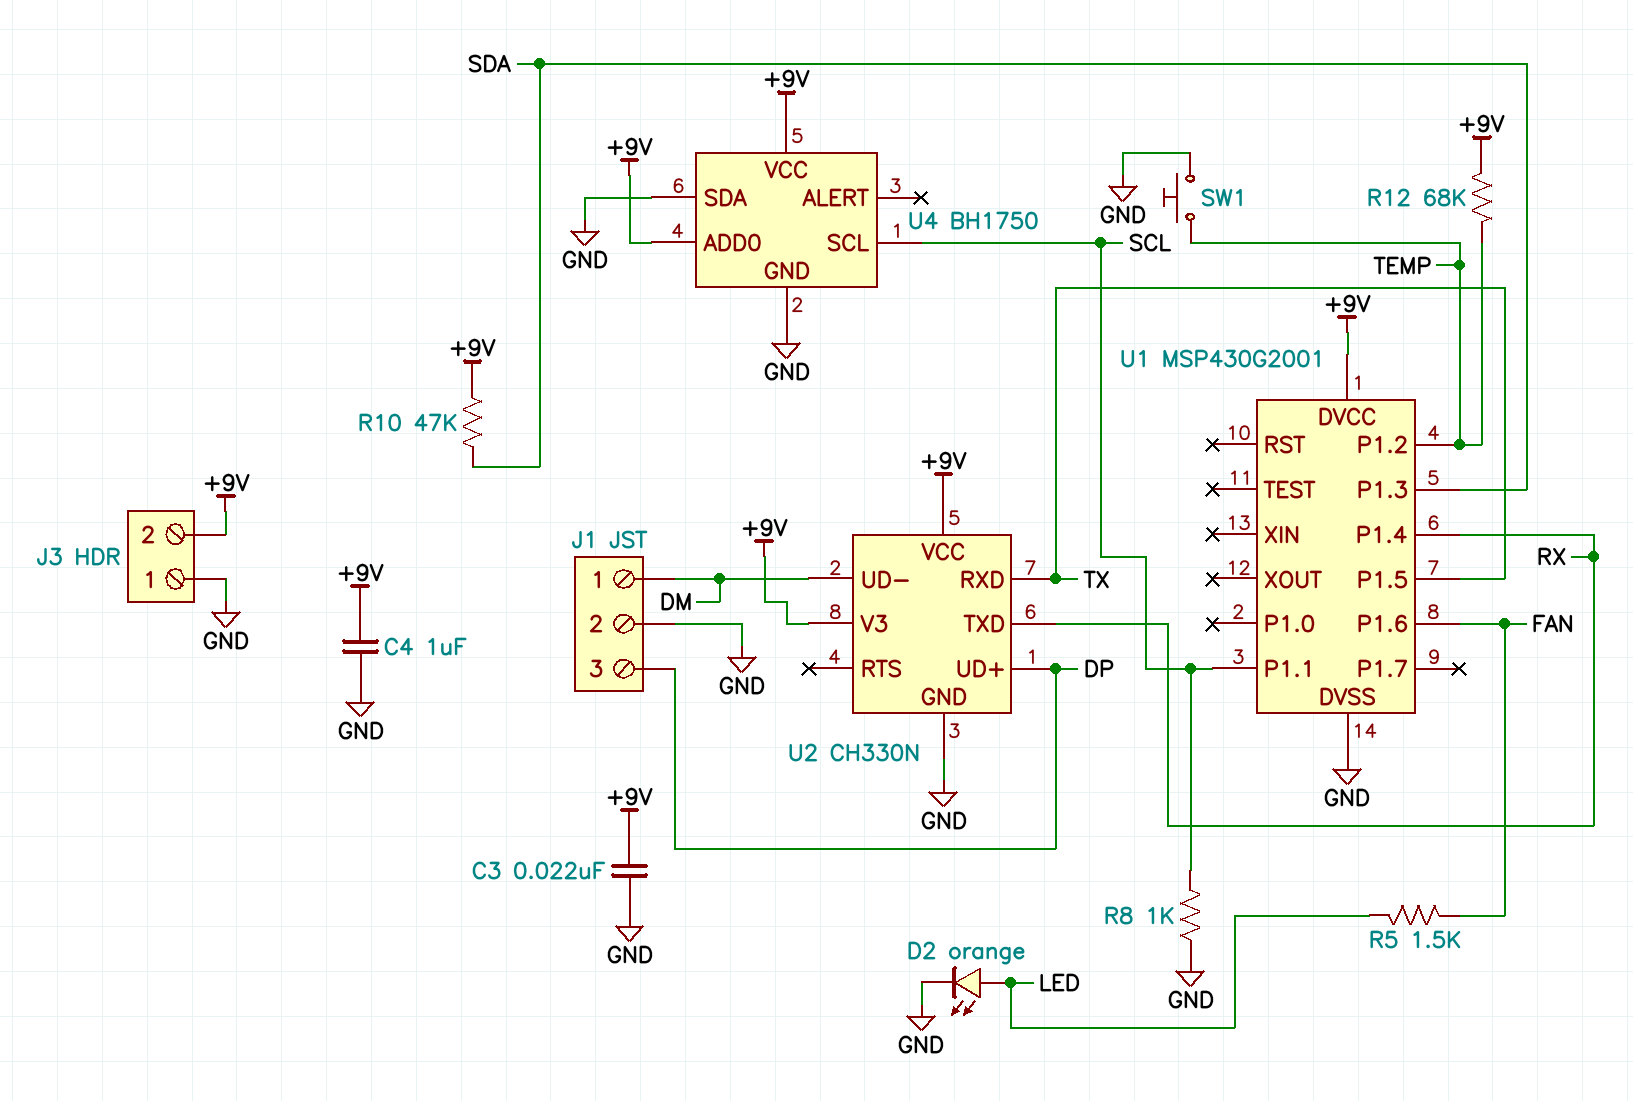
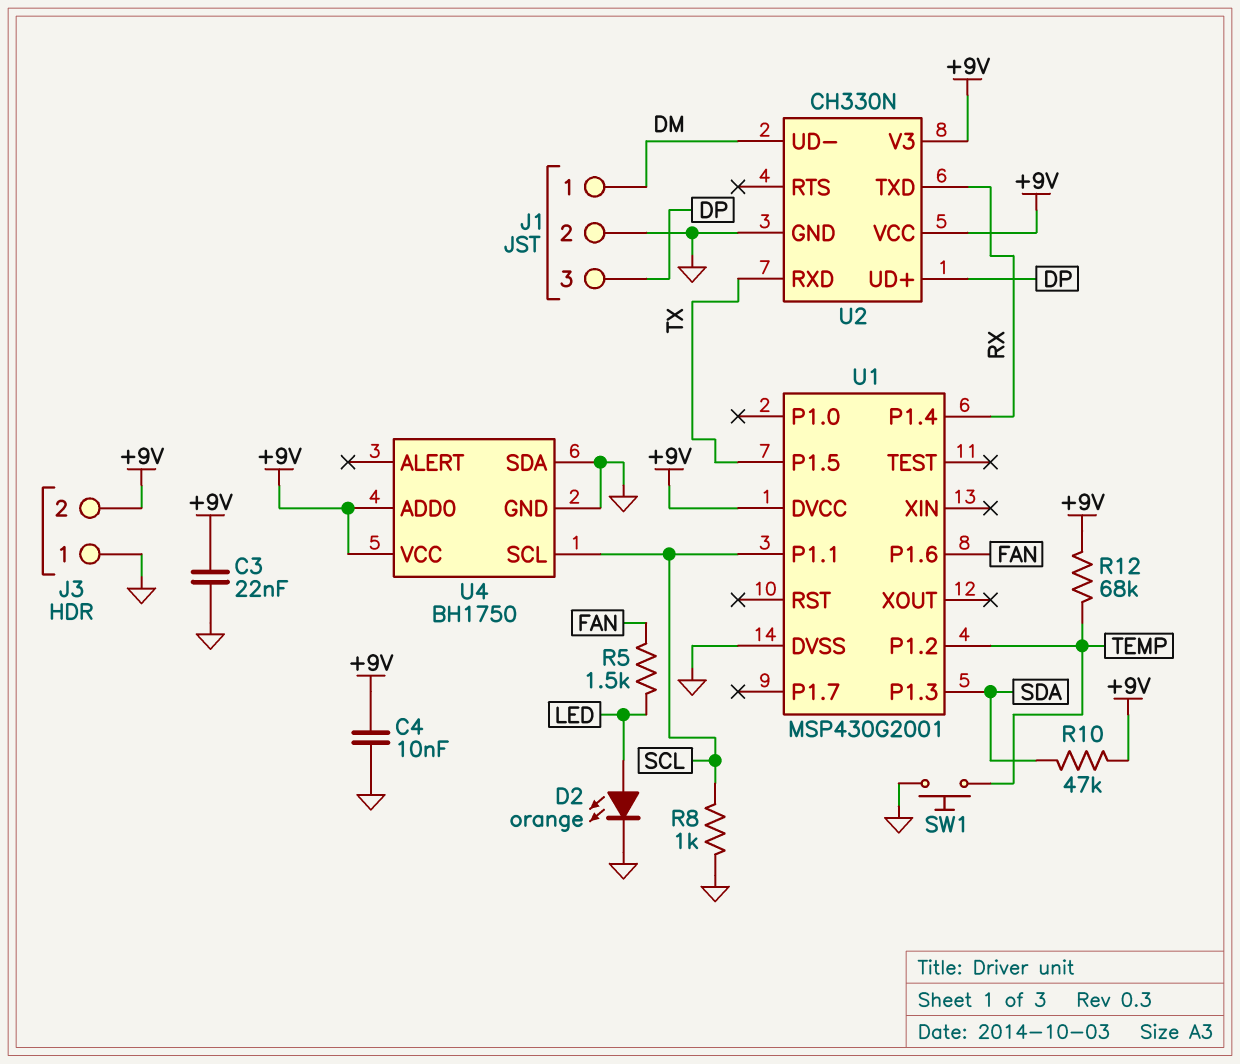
C4: 1uF (+9V, GND) -> 10nF (+9V, GND)

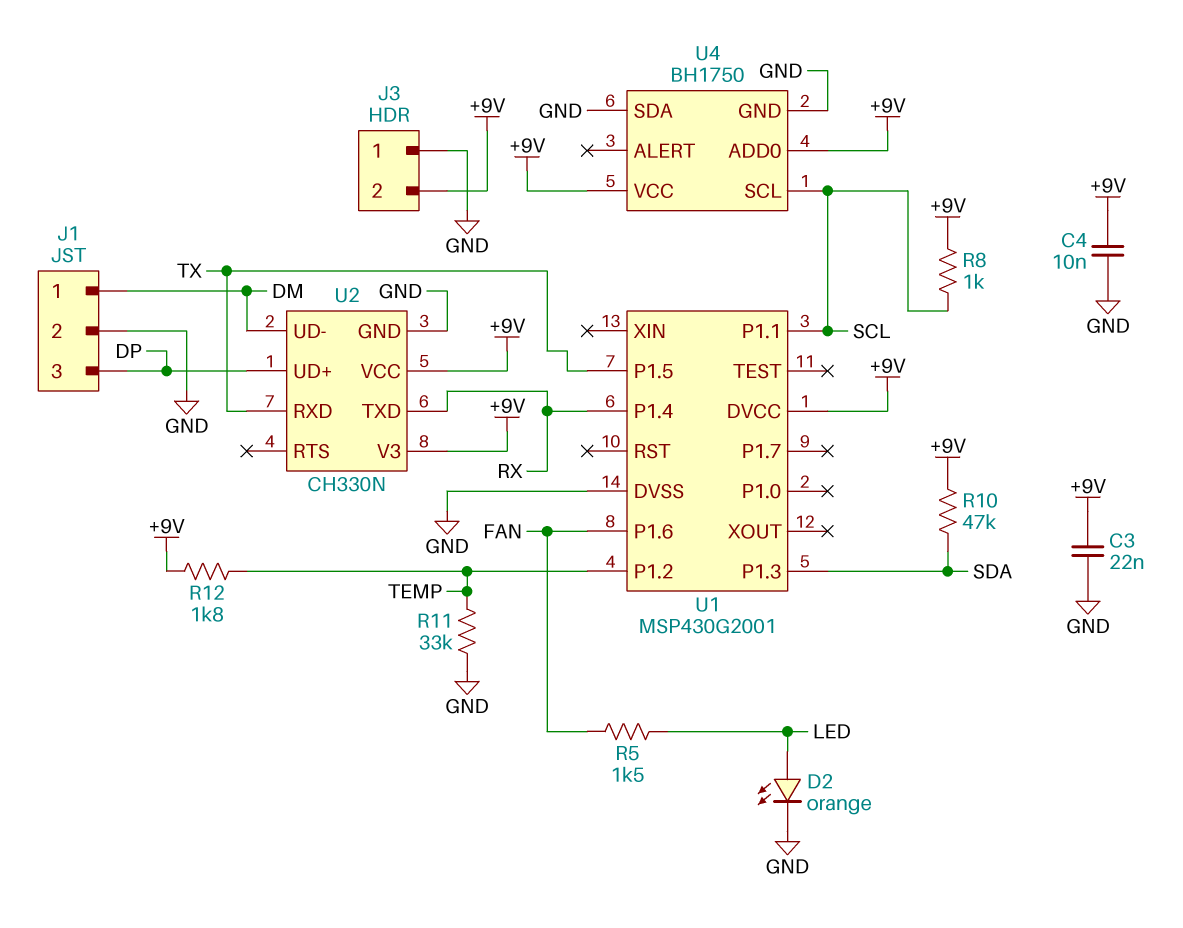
R8: 1k (GND, SCL) -> 1k (+9V, SCL)
R11: none -> 33k (GND, TEMP)
R12: 68k (+9V, TEMP) -> 1.8k (+9V, TEMP)
SW1: button (GND, TEMP) -> none

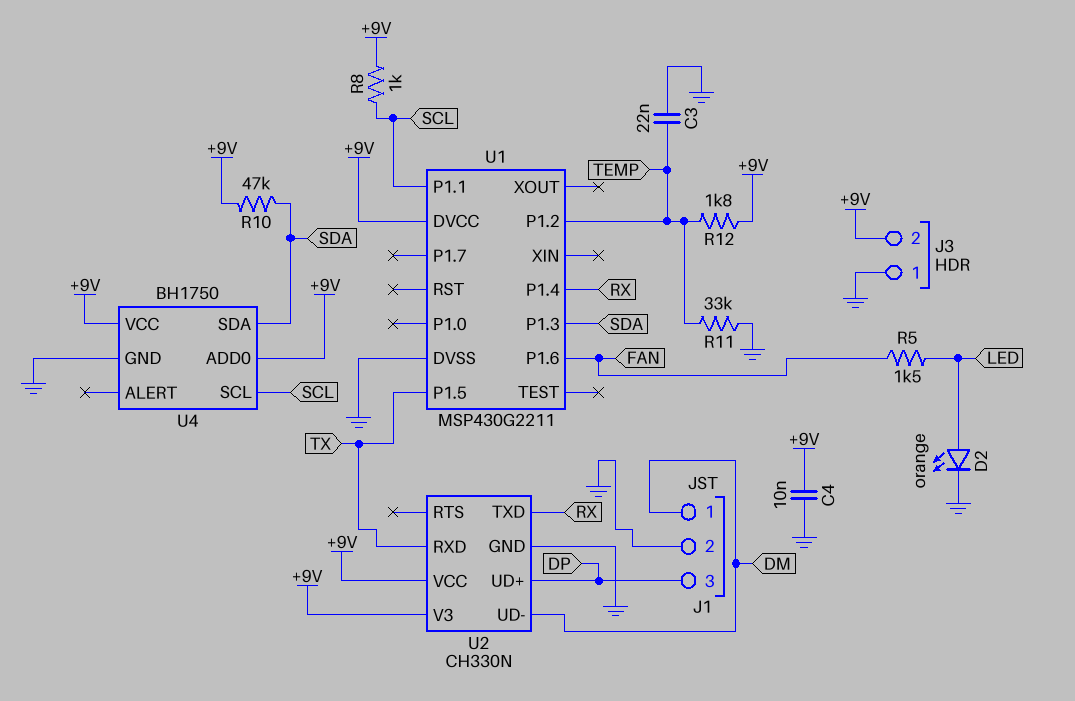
C3: 22nF (+9V, GND) -> 22nF (GND, TEMP)
U1: MSP430G2001 -> MSP430G2211
U4 pin SDA: GND -> SDA

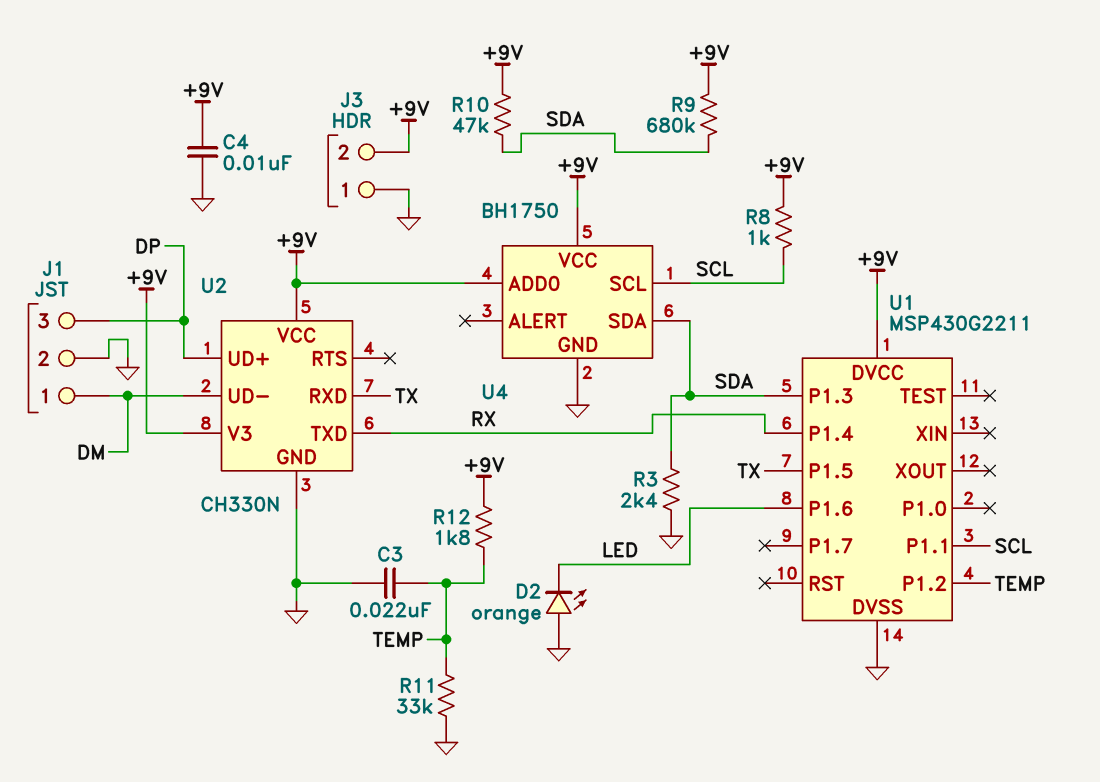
D2: LED orange (A LED, K GND) -> LED orange (A GND, K LED)
R3: none -> 2.4k (GND, SDA)
R5: 1.5k (FAN, LED) -> none
R9: none -> 680k (+9V, SDA)
U1 pin P1.6: FAN -> LED

